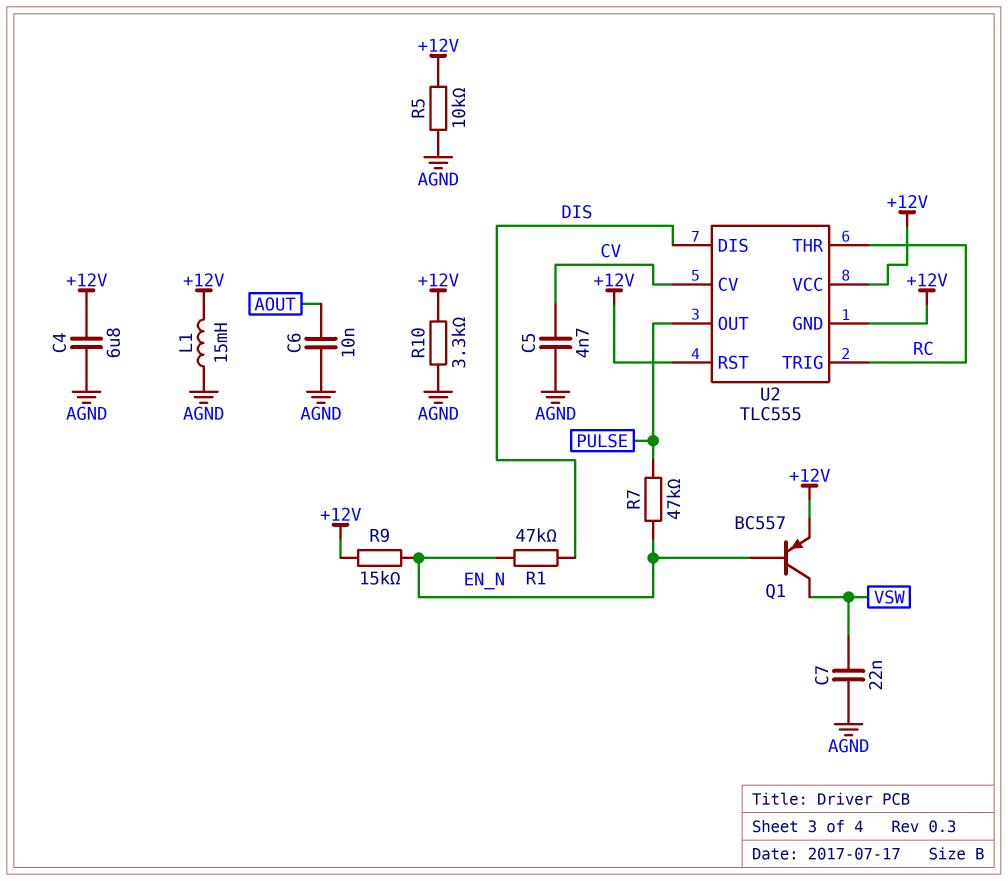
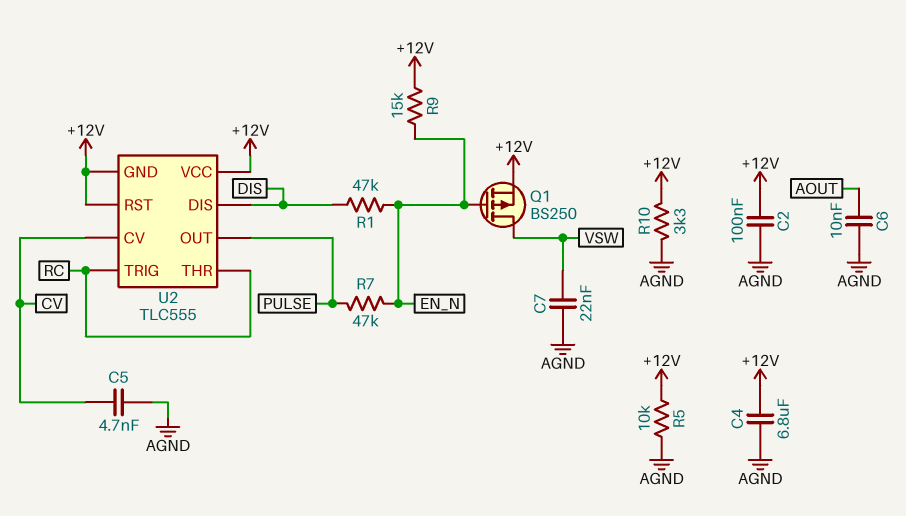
C2: none -> 100nF (+12V, AGND)
L1: 15mH (+12V, AGND) -> none
Q1: PNP BC557 (B EN_N, C VSW, E +12V) -> PMOS BS250 (G EN_N, D VSW, S +12V)

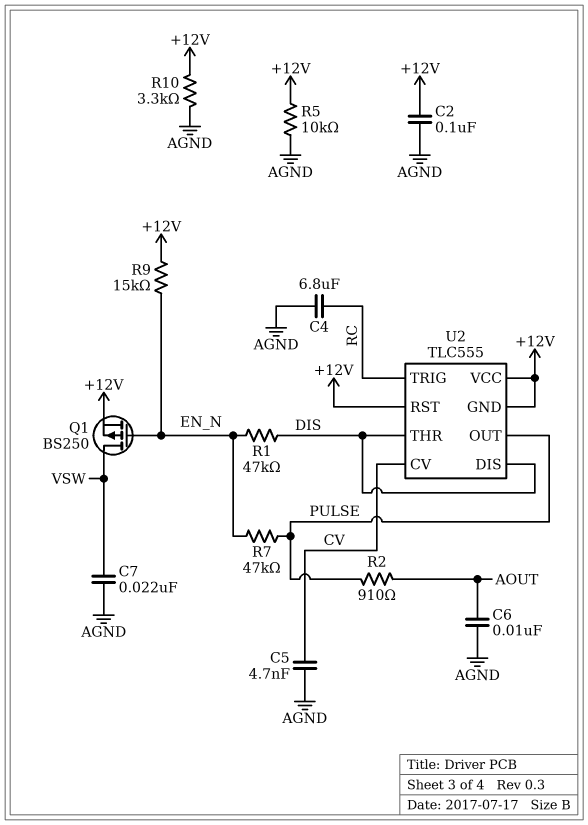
C4: 6.8uF (+12V, AGND) -> 6.8uF (AGND, RC)
R2: none -> 910 (AOUT, PULSE)
U2 pin THR: RC -> DIS

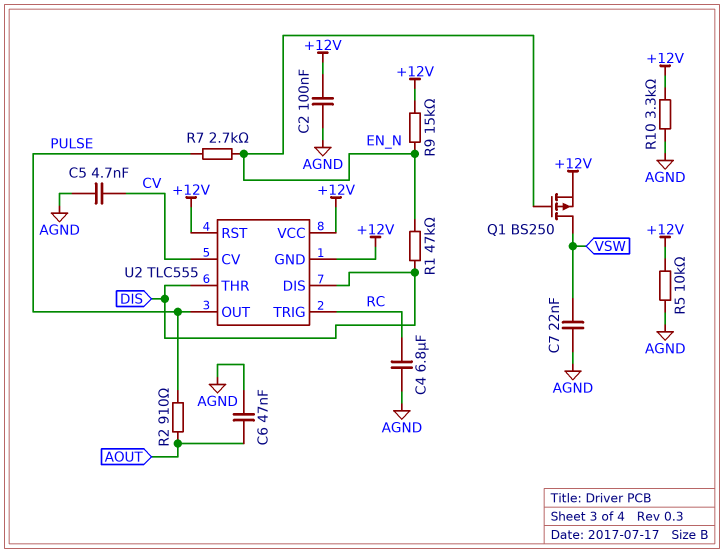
C6: 10nF (AGND, AOUT) -> 47nF (AGND, AOUT)
R7: 47k (EN_N, PULSE) -> 2.7k (EN_N, PULSE)

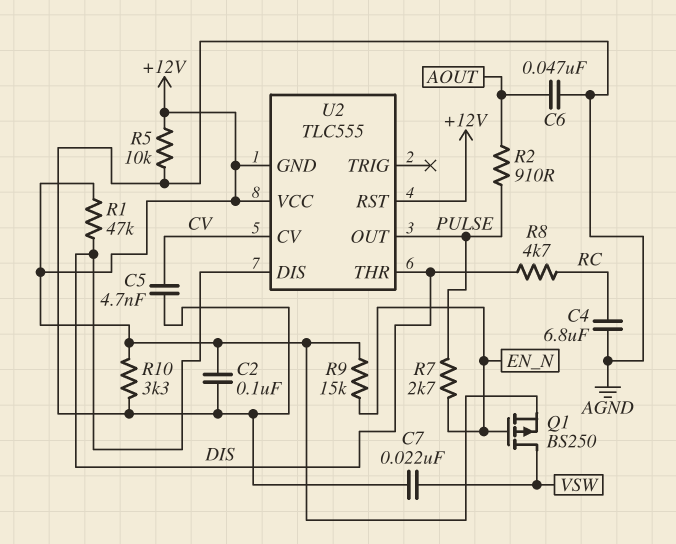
R1: 47k (DIS, EN_N) -> 47k (+12V, DIS)
R8: none -> 4.7k (DIS, RC)
U2 pin TRIG: RC -> none

